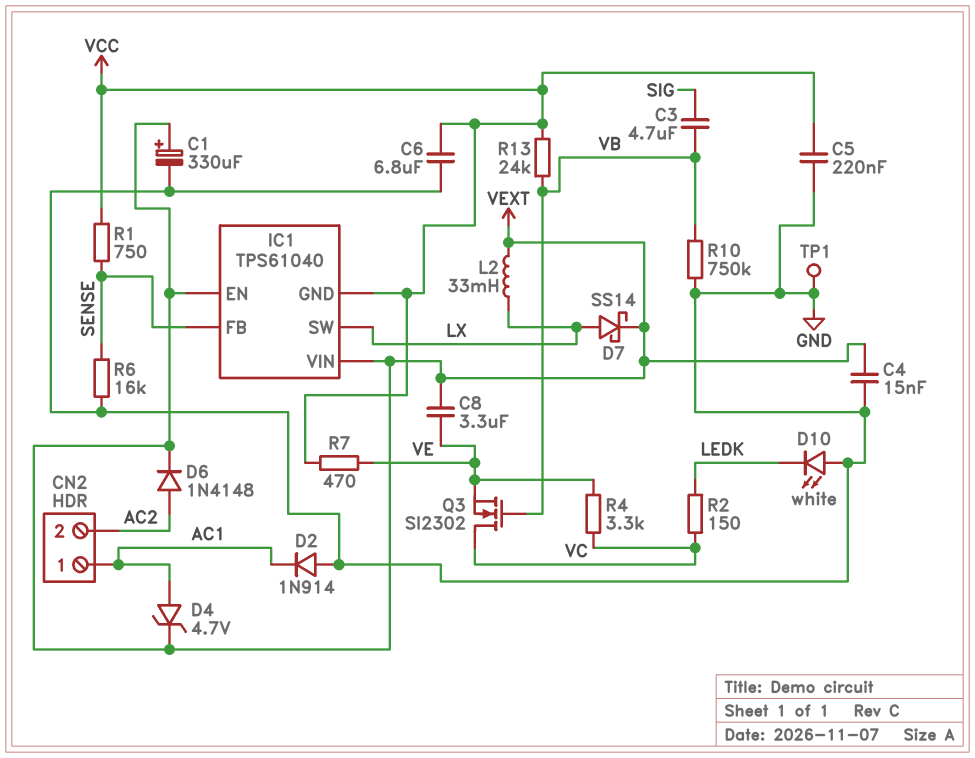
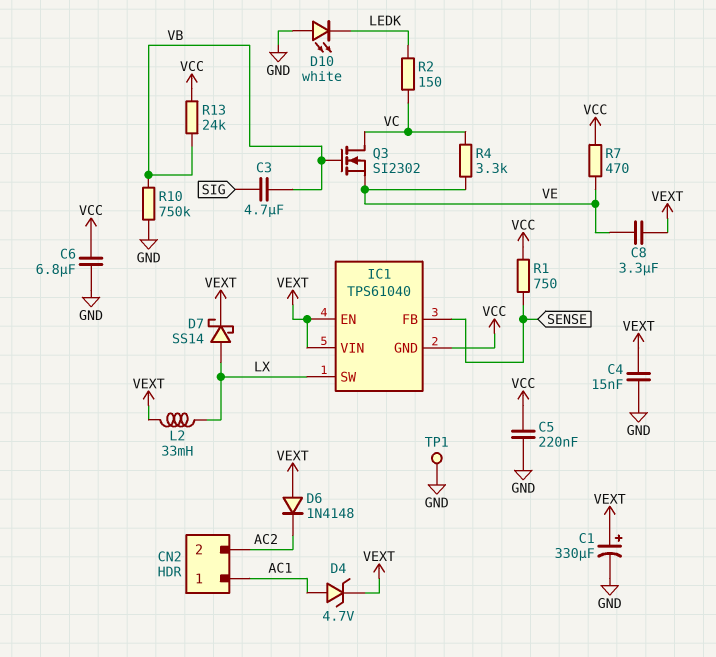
D2: diode 1N914 (A GND, K AC1) -> none
D6: diode 1N4148 (A AC2, K VEXT) -> diode 1N4148 (A VEXT, K AC2)
R6: 16k (GND, SENSE) -> none

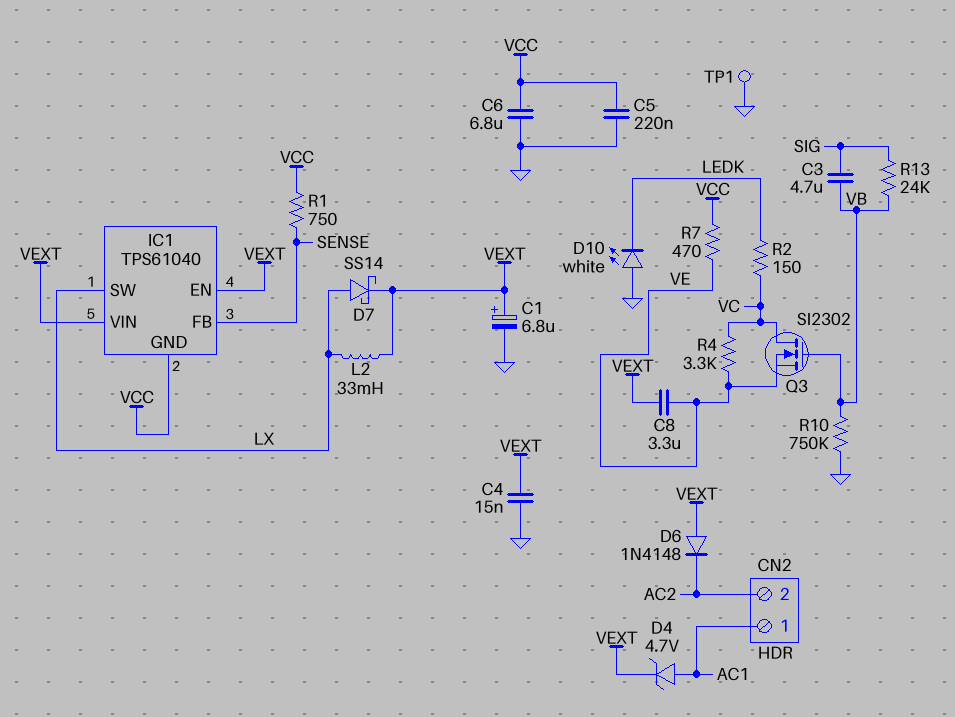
C1: 330uF (plus VEXT, minus GND) -> 6.8uF (plus VEXT, minus GND)
R13: 24k (VB, VCC) -> 24k (SIG, VB)

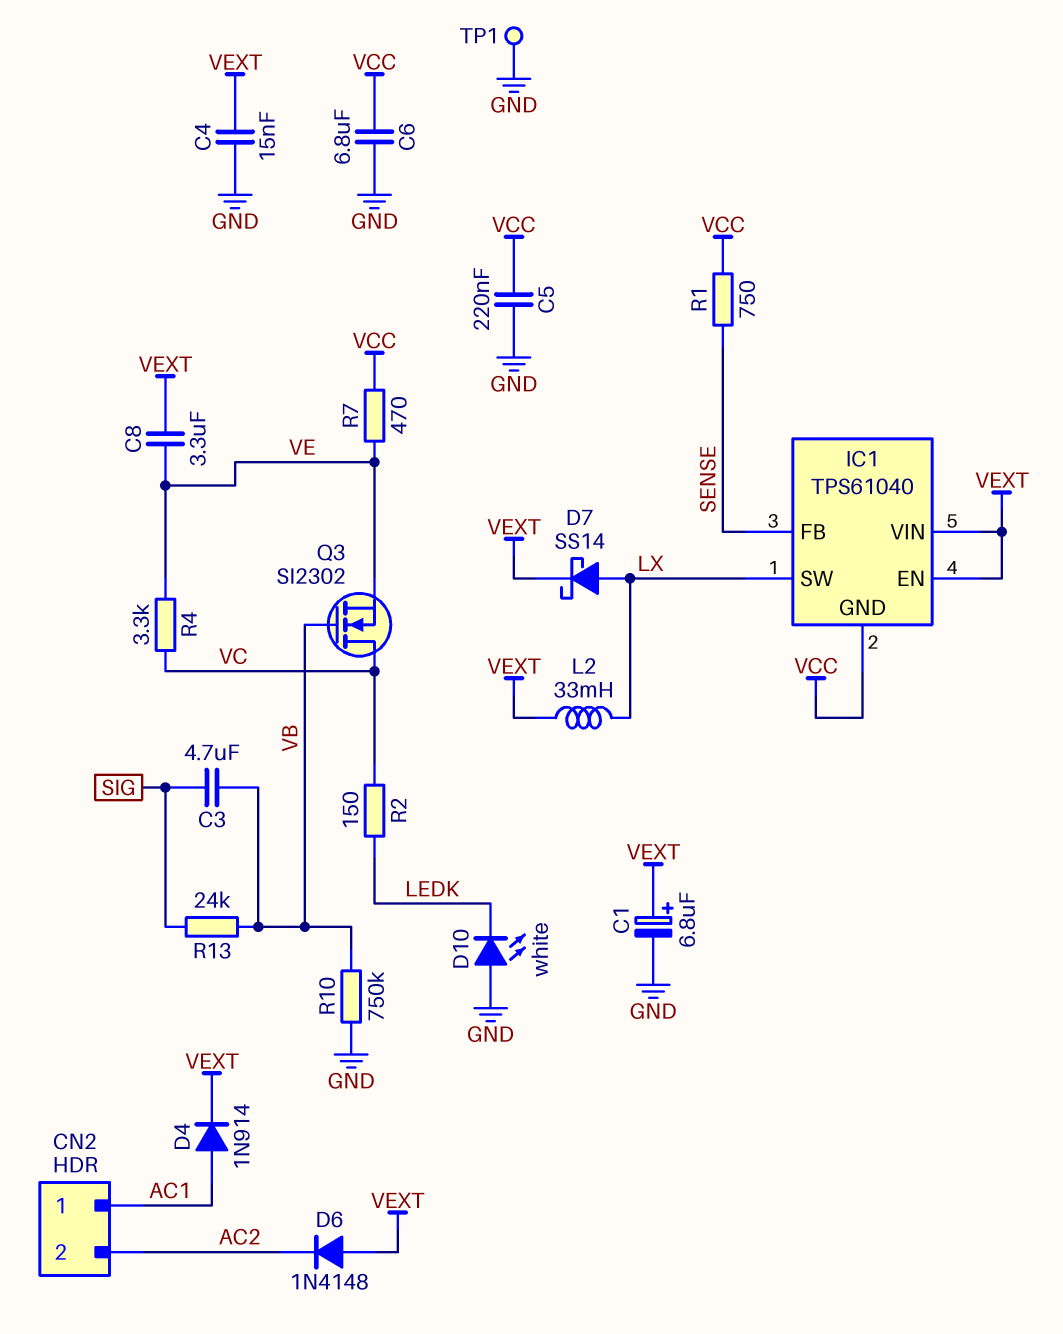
D4: zener 4.7V (A AC1, K VEXT) -> diode 1N914 (A AC1, K VEXT)

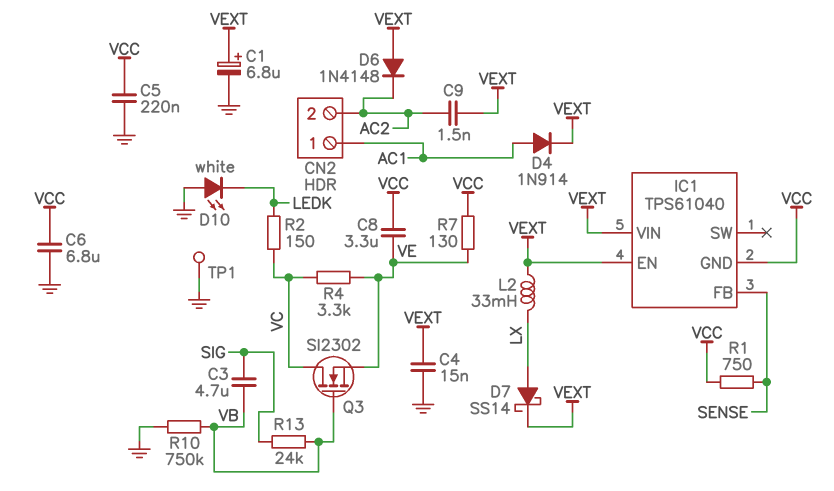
C8: 3.3uF (VE, VEXT) -> 3.3uF (VCC, VE)
C9: none -> 1.5nF (AC2, VEXT)
IC1 pin SW: LX -> none
R7: 470 (VCC, VE) -> 130 (VCC, VE)

